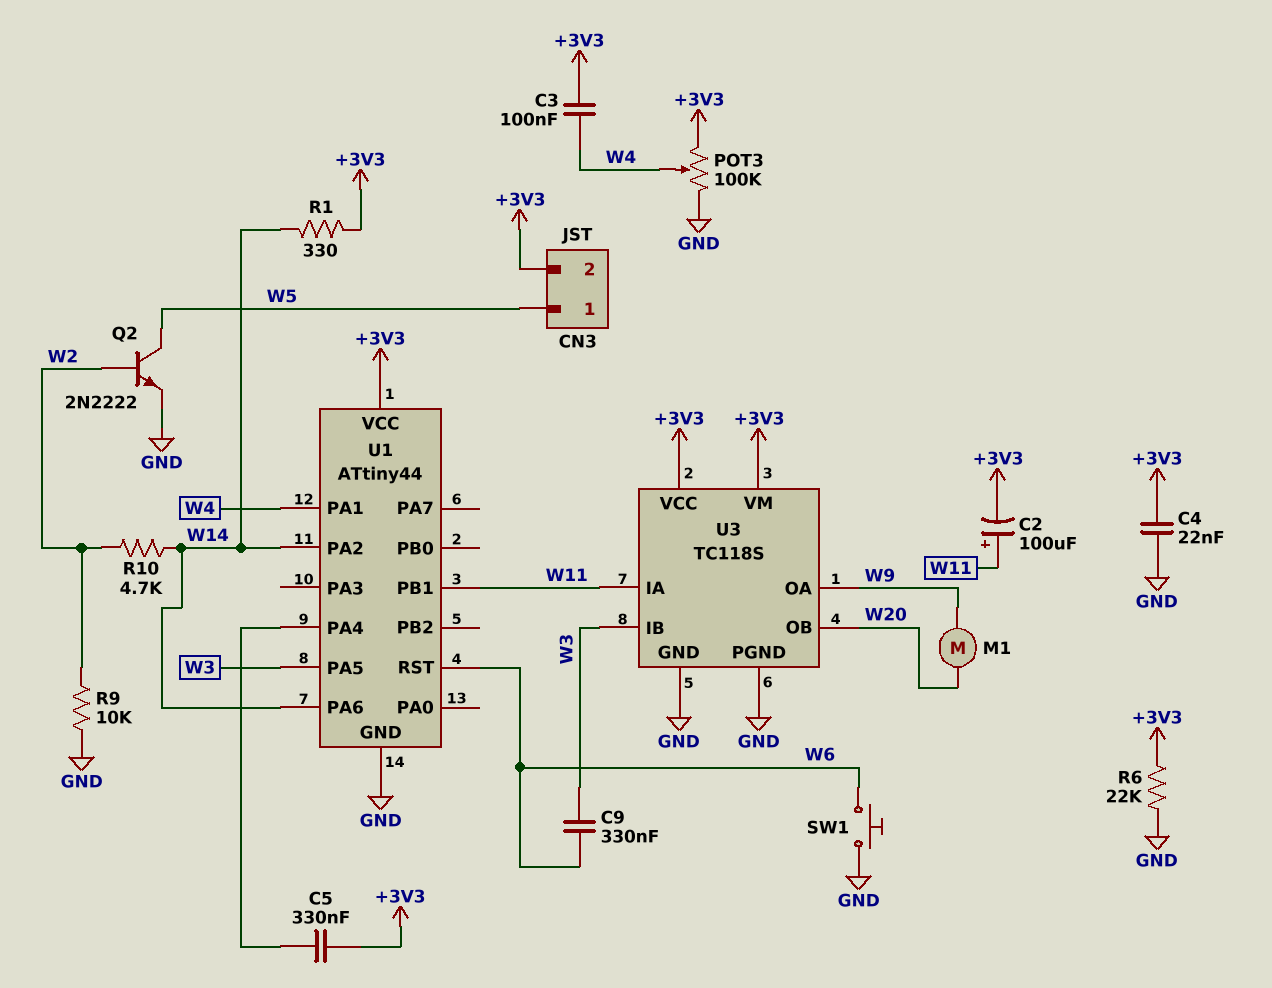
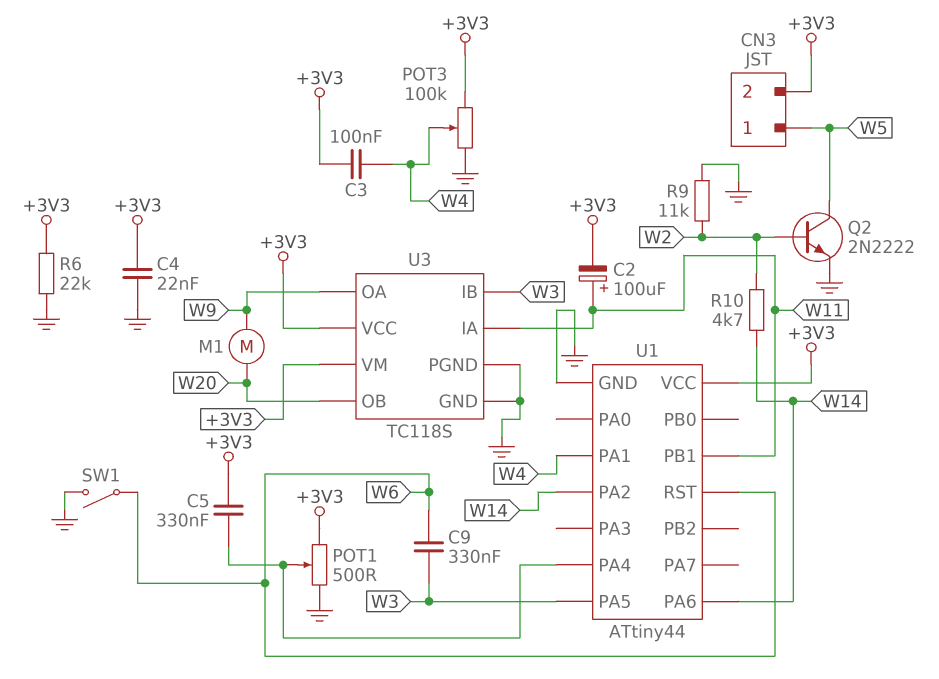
POT1: none -> 500 (+3V3, GND, wiper U1/PA4)
R1: 330 (+3V3, W14) -> none
R9: 10k (GND, W2) -> 11k (GND, W2)
SW1: button (GND, W6) -> switch (GND, W6)

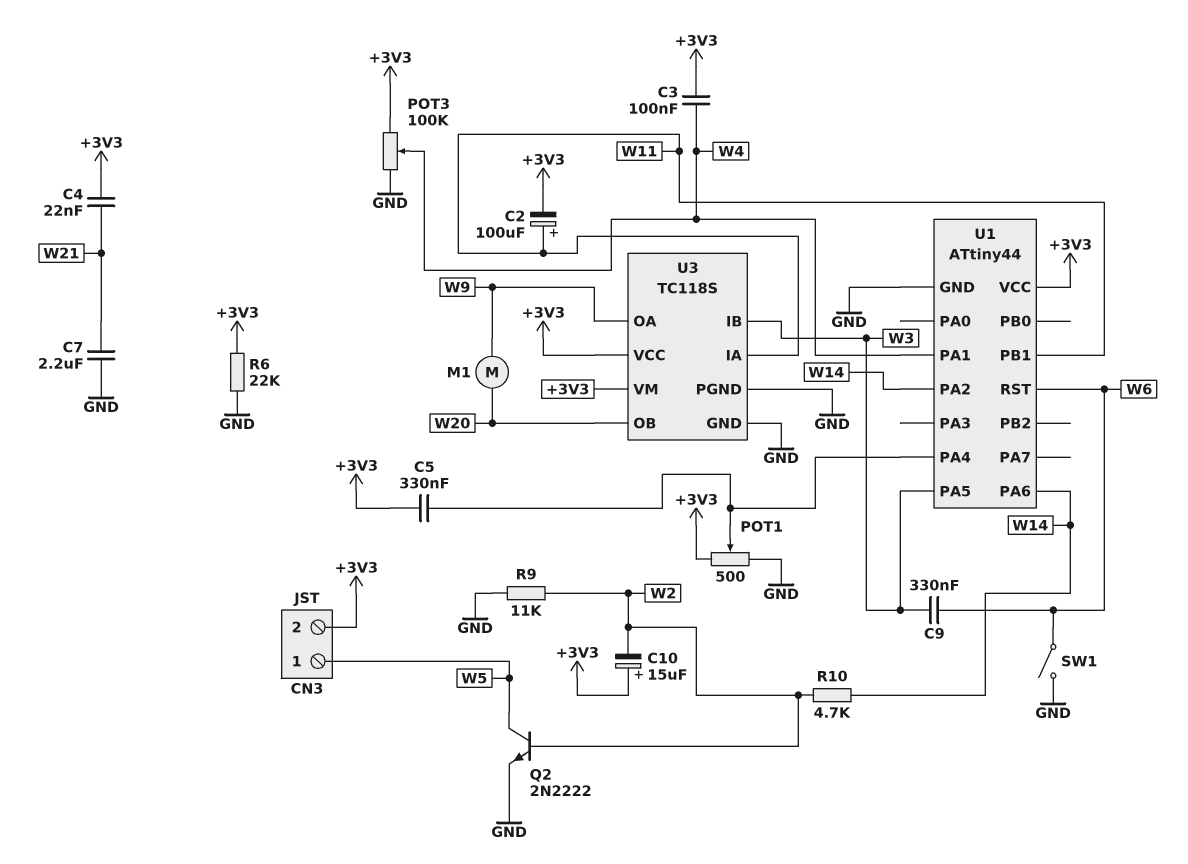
C4: 22nF (+3V3, GND) -> 22nF (+3V3, W21)
C7: none -> 2.2uF (GND, W21)
C10: none -> 15uF (plus +3V3, minus W2)

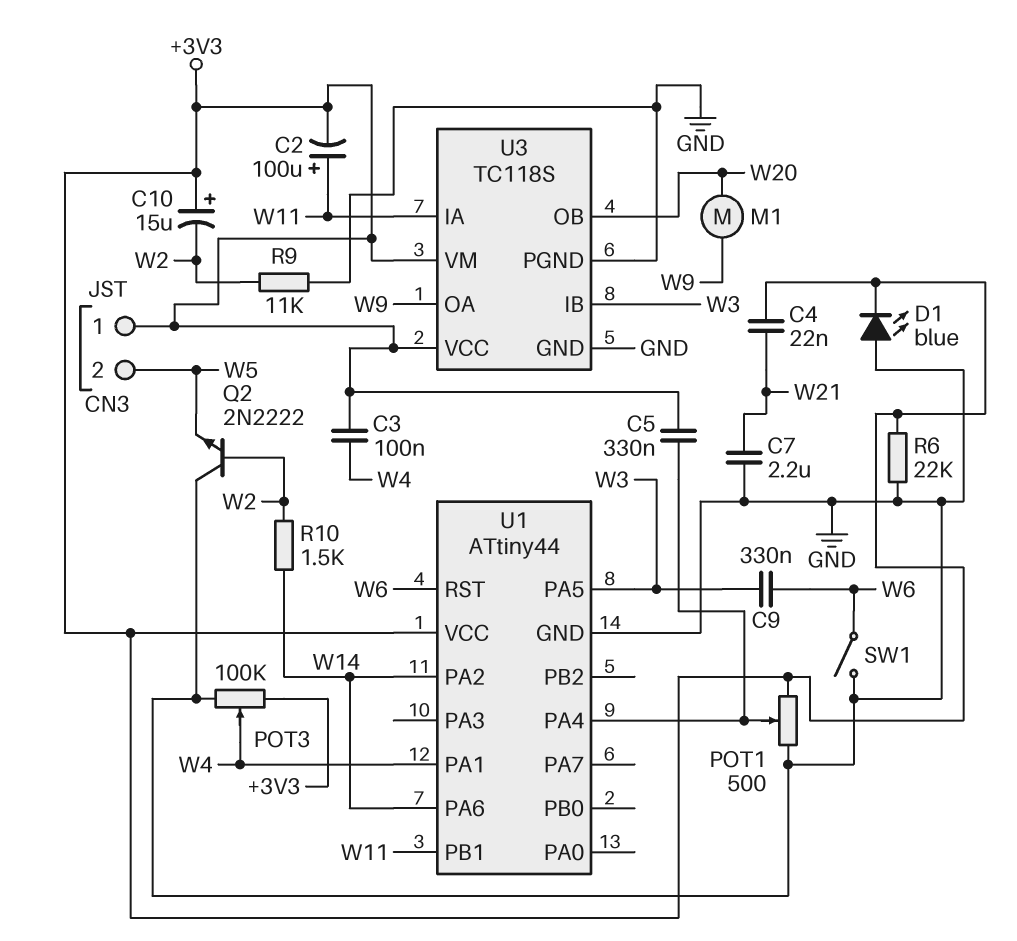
CN3 pin 1: W5 -> +3V3
CN3 pin 2: +3V3 -> W5
D1: none -> LED blue (A GND, K +3V3)
Q2: NPN 2N2222 (B W2, C W5, E GND) -> NPN 2N2222 (B W2, C GND, E W5)
R10: 4.7k (W2, W14) -> 1.5k (W2, W14)

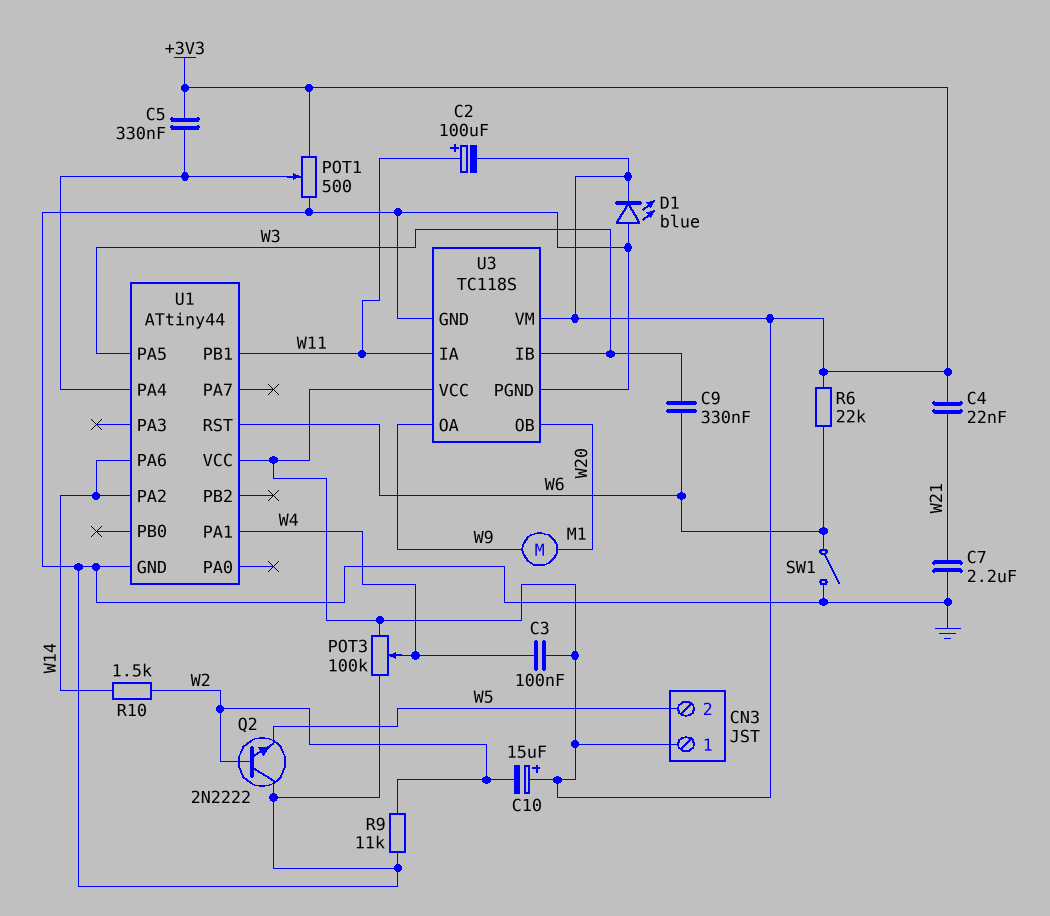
R6: 22k (+3V3, GND) -> 22k (+3V3, W6)

